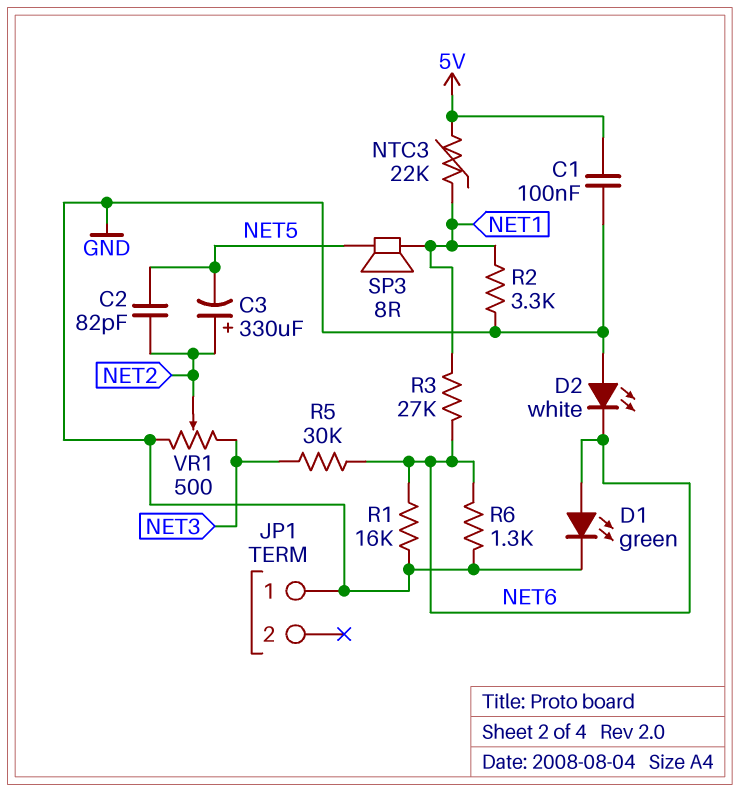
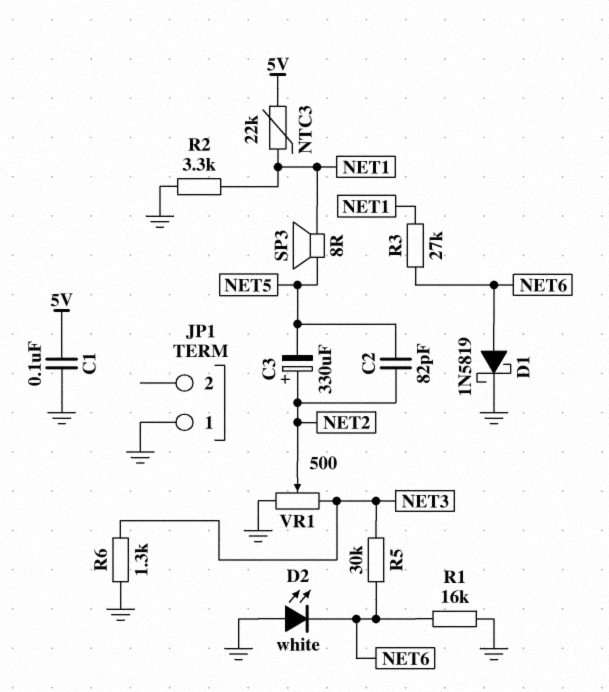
D1: LED green (A NET6, K GND) -> schottky 1N5819 (A NET6, K GND)
R6: 1.3k (GND, NET6) -> 1.3k (GND, NET3)

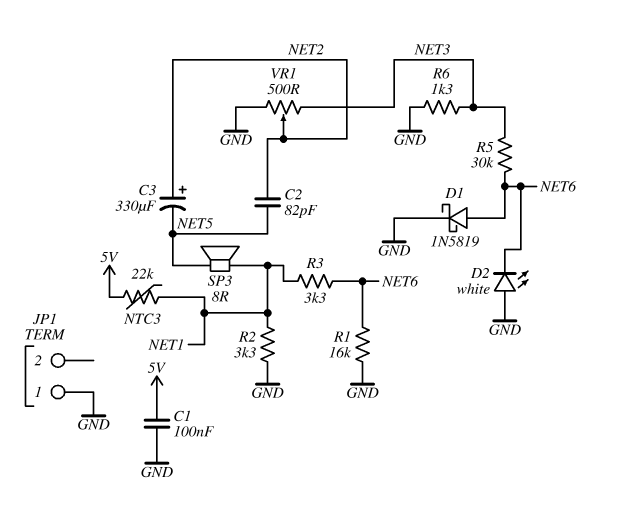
R3: 27k (NET1, NET6) -> 3.3k (NET1, NET6)

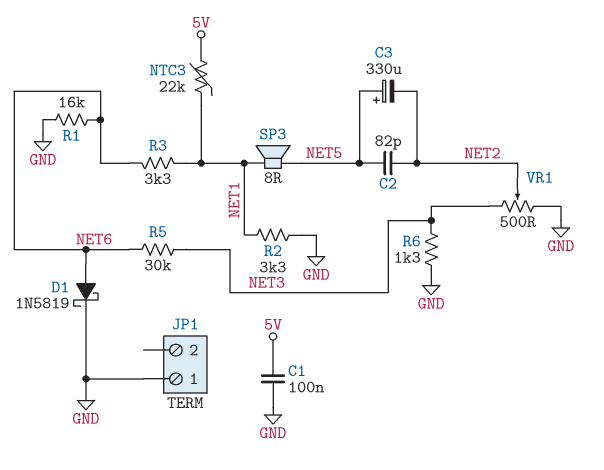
C3: 330uF (plus NET2, minus NET5) -> 330uF (plus NET5, minus NET2)
D2: LED white (A GND, K NET6) -> none

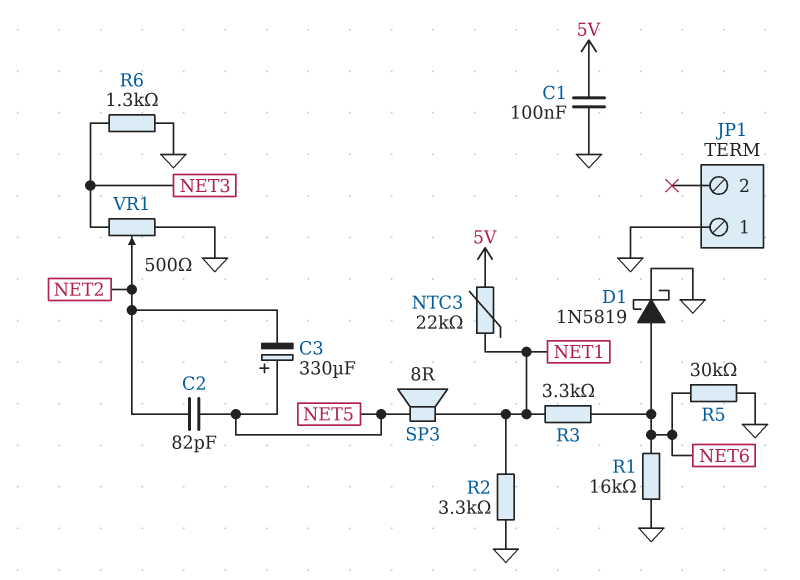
R5: 30k (NET3, NET6) -> 30k (GND, NET6)

